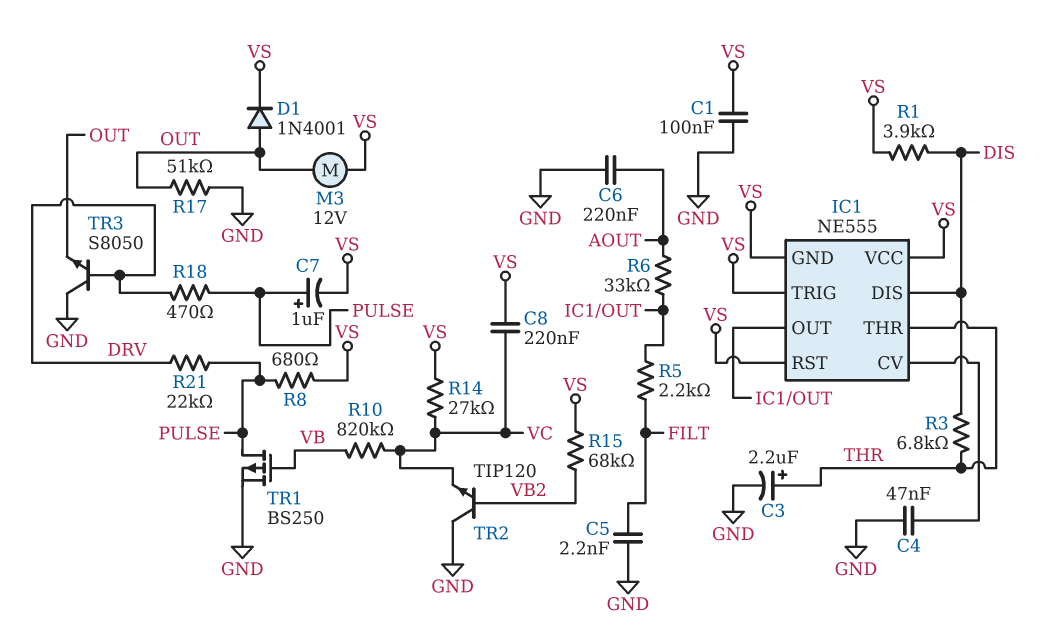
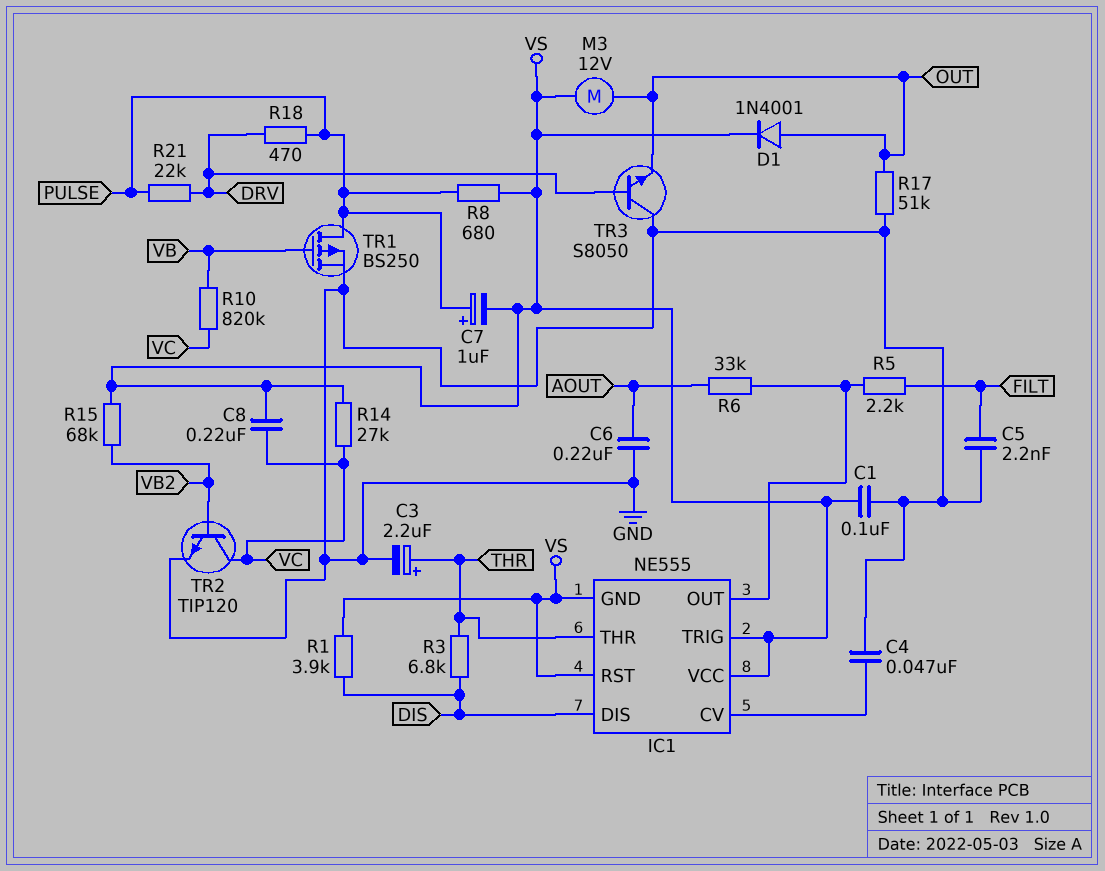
TR2: NPN TIP120 (B VB2, C GND, E VC) -> NPN TIP120 (B VB2, C VC, E GND)

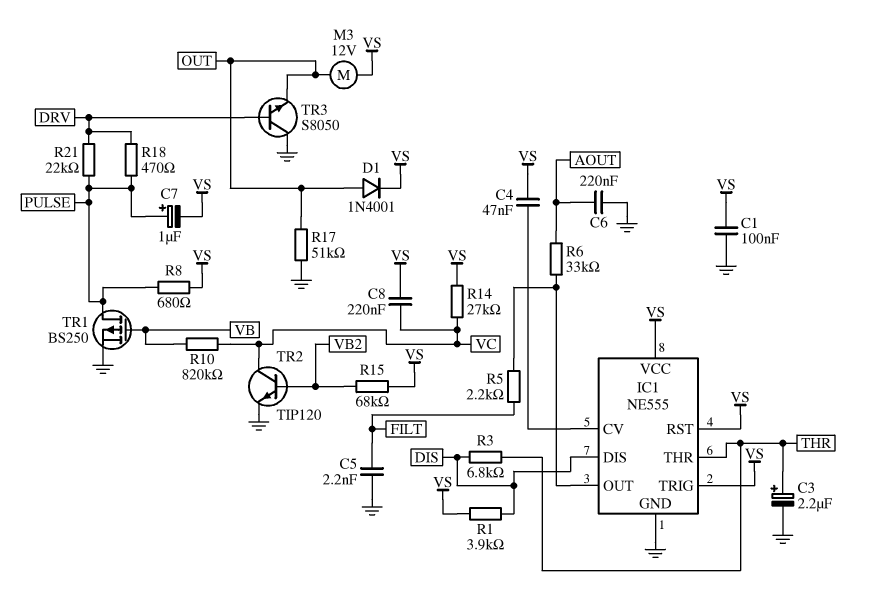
C4: 47nF (GND, IC1/CV) -> 47nF (IC1/CV, VS)
IC1 pin GND: VS -> GND

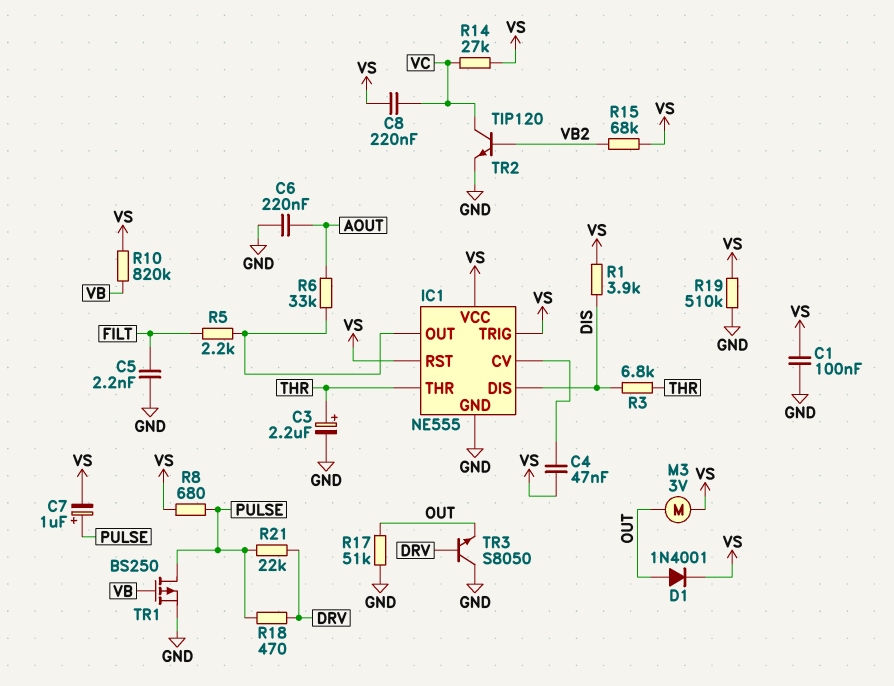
M3: motor 12V (OUT, VS) -> motor 3V (OUT, VS)
R10: 820k (VB, VC) -> 820k (VB, VS)
R19: none -> 510k (GND, VS)

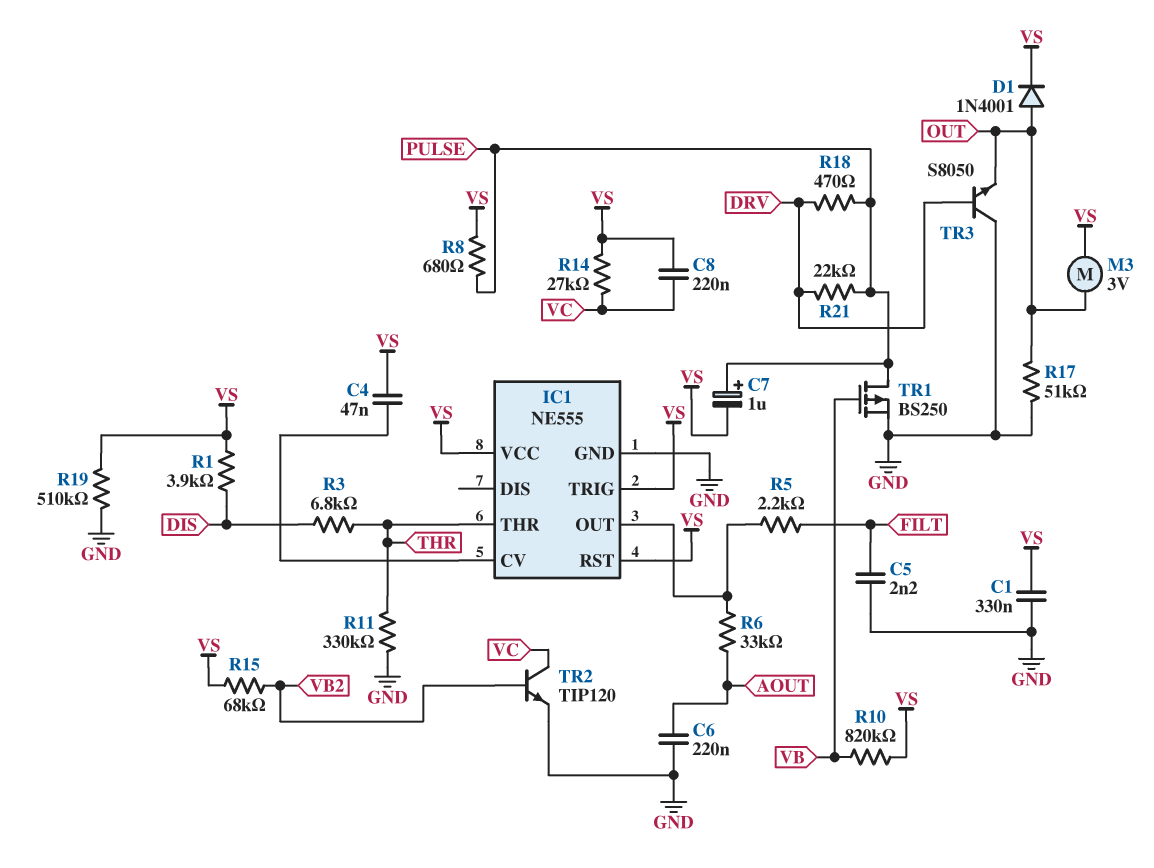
C1: 100nF (GND, VS) -> 330nF (GND, VS)
C3: 2.2uF (plus THR, minus GND) -> none
IC1 pin DIS: DIS -> none
R11: none -> 330k (GND, THR)

